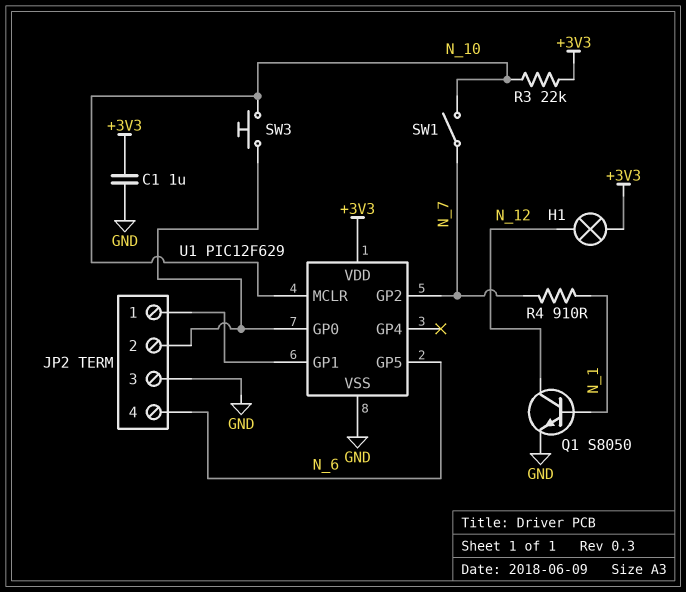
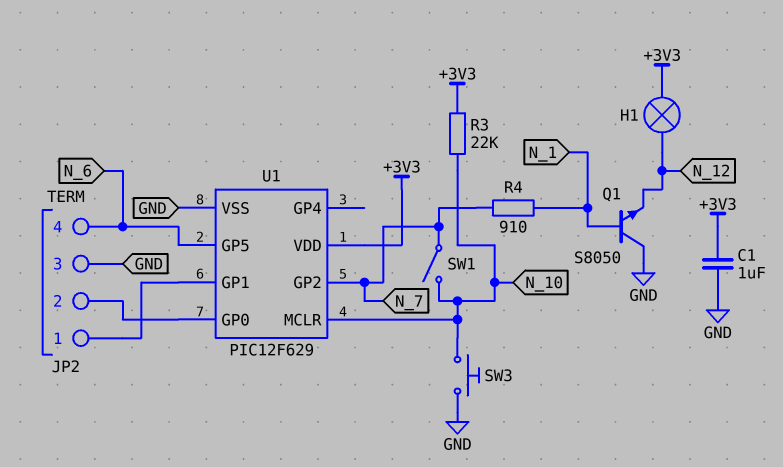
Q1: NPN S8050 (B N_1, C N_12, E GND) -> NPN S8050 (B N_1, C GND, E N_12)
SW3: button (JP2/2, N_10) -> button (GND, N_10)

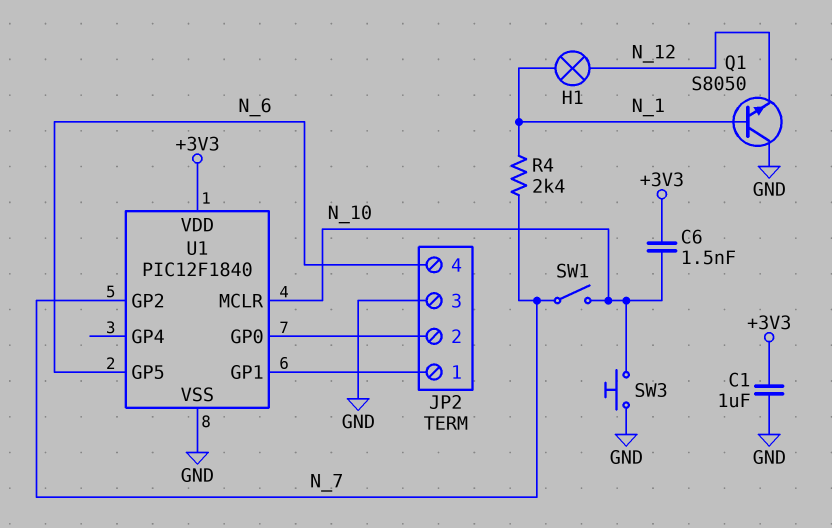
C6: none -> 1.5nF (+3V3, N_10)
H1: lamp (+3V3, N_12) -> lamp (N_1, N_12)
R3: 22k (+3V3, N_10) -> none
R4: 910 (N_1, N_7) -> 2.4k (N_1, N_7)
U1: PIC12F629 -> PIC12F1840

